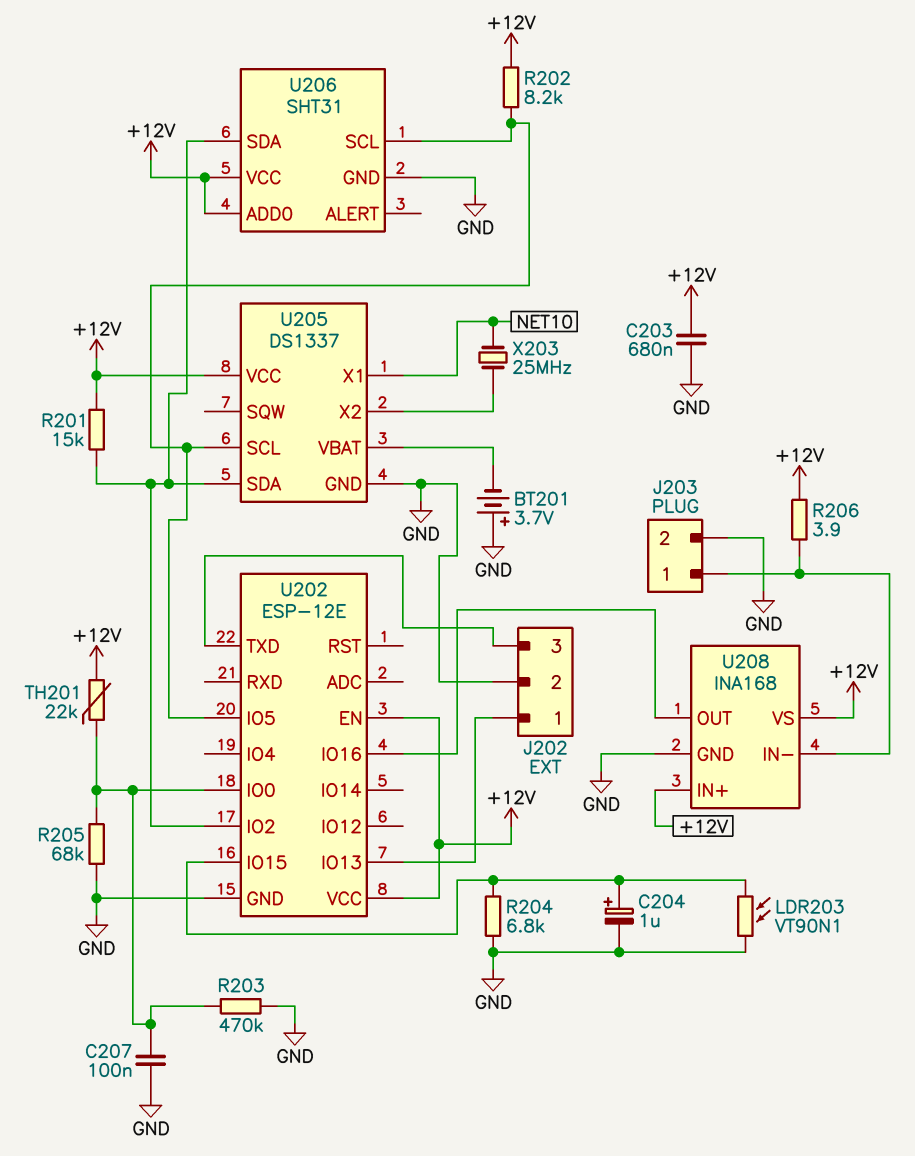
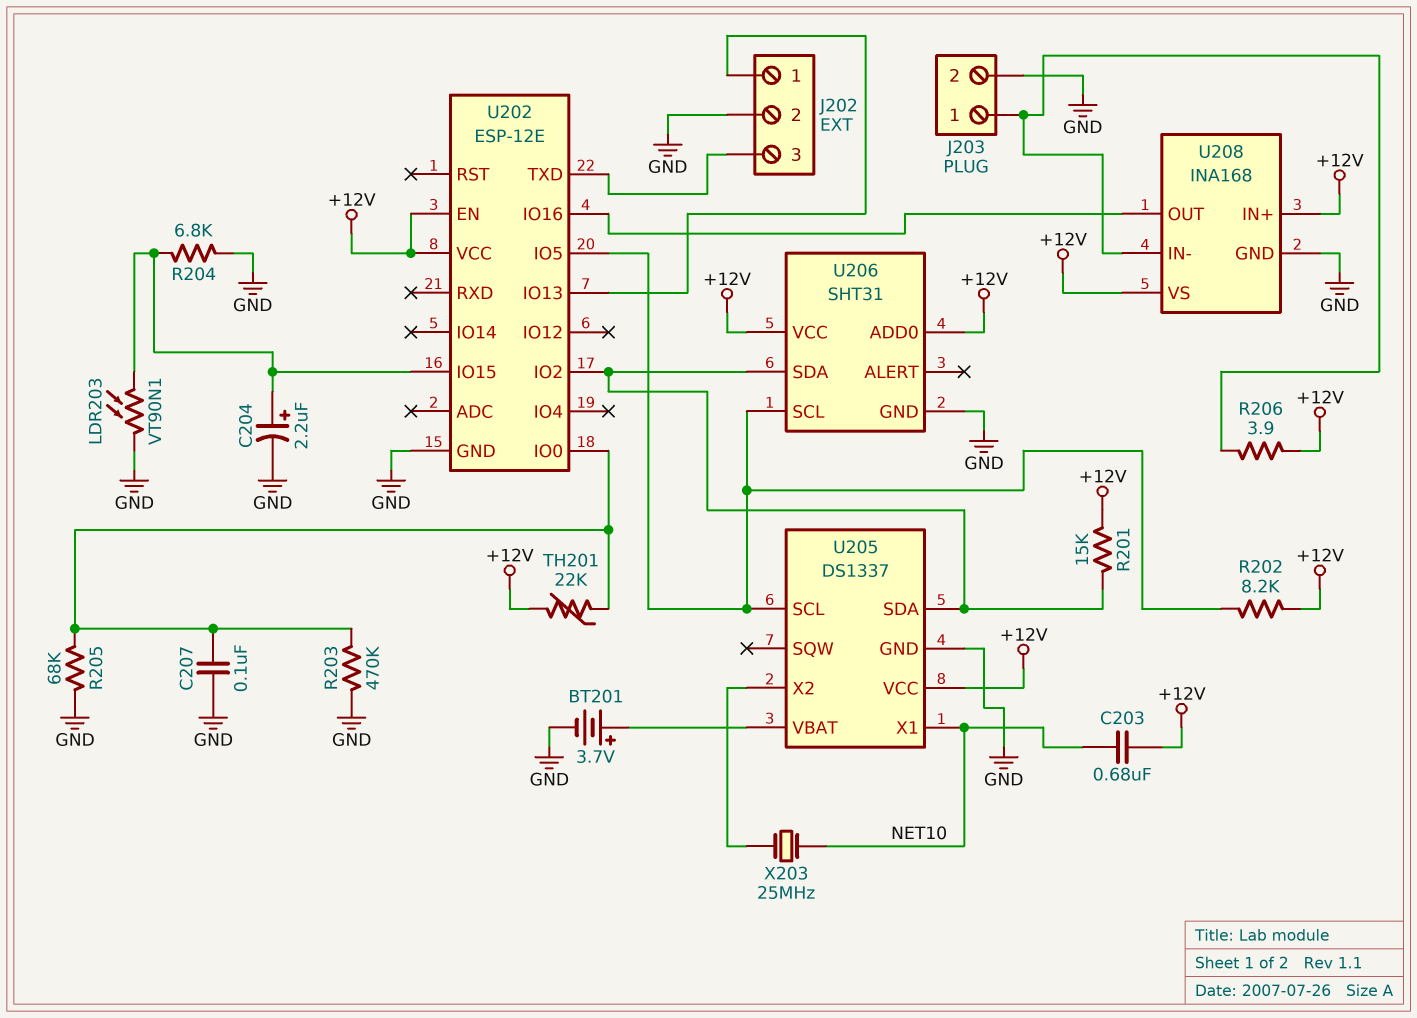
BT201: 3.7V (plus GND, minus U205/VBAT) -> 3.7V (plus U205/VBAT, minus GND)
C203: 680nF (+12V, GND) -> 680nF (+12V, NET10)
C204: 1uF (plus U202/IO15, minus GND) -> 2.2uF (plus U202/IO15, minus GND)

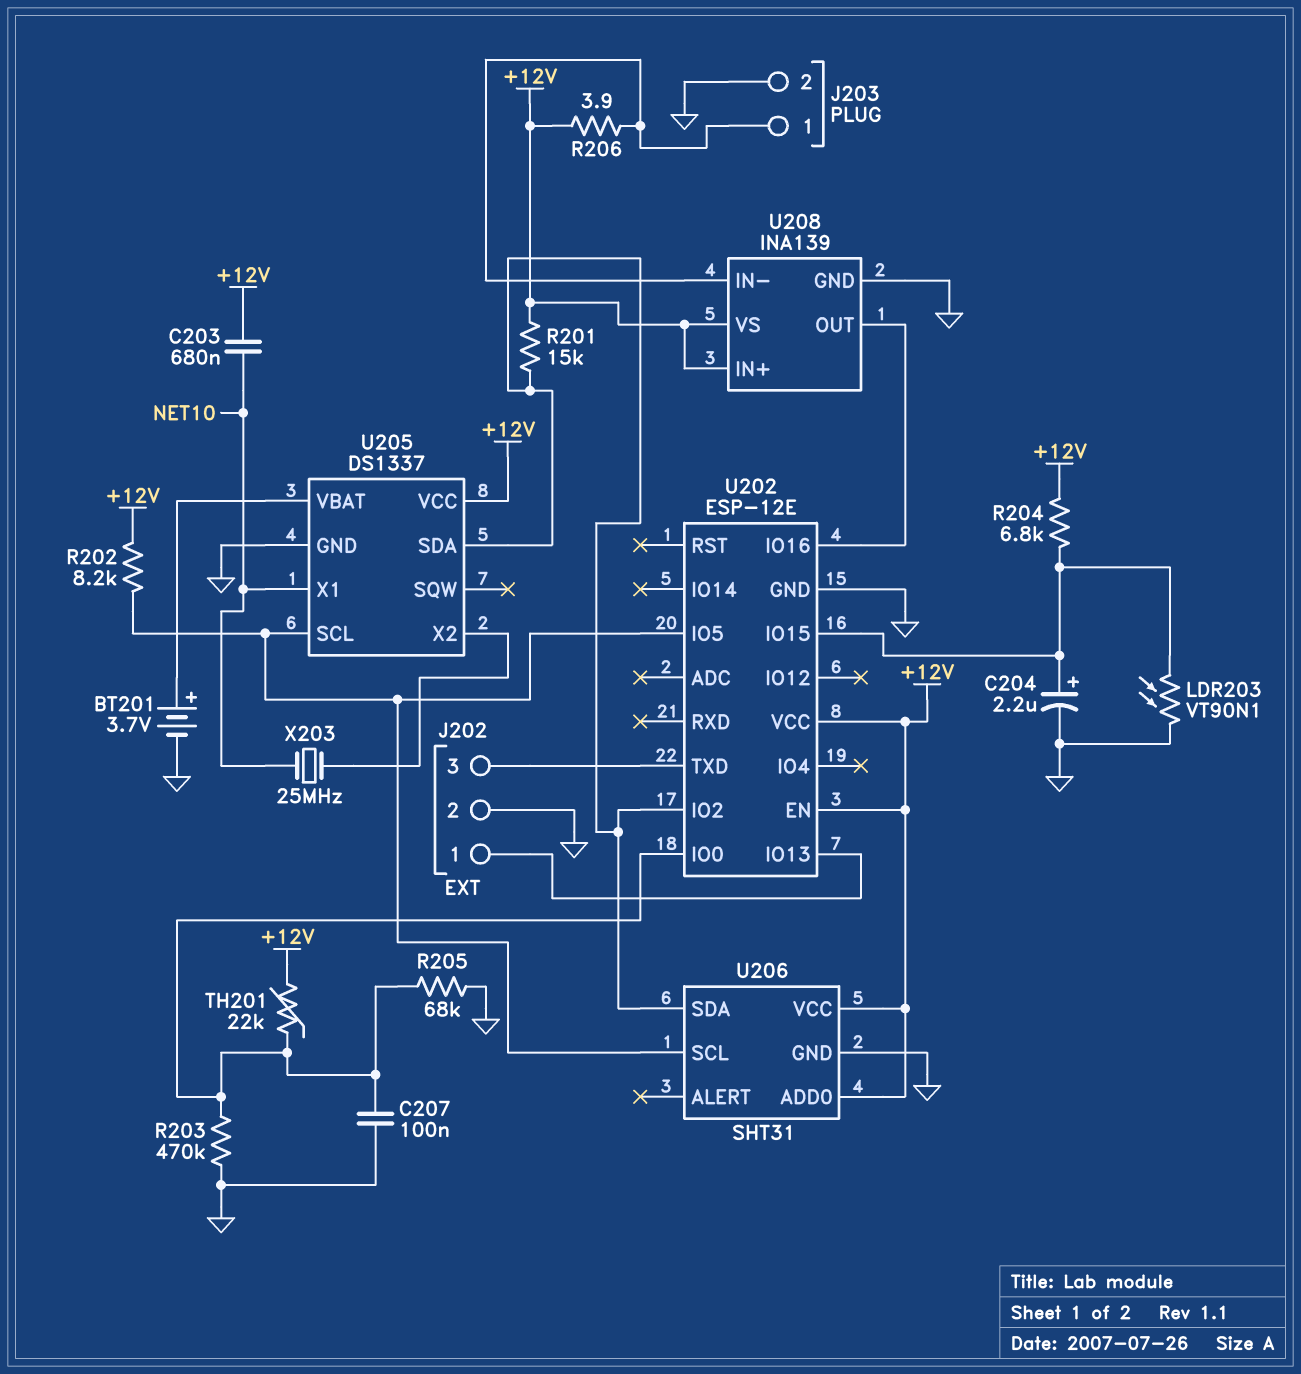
R204: 6.8k (GND, U202/IO15) -> 6.8k (+12V, U202/IO15)
U208: INA168 -> INA139

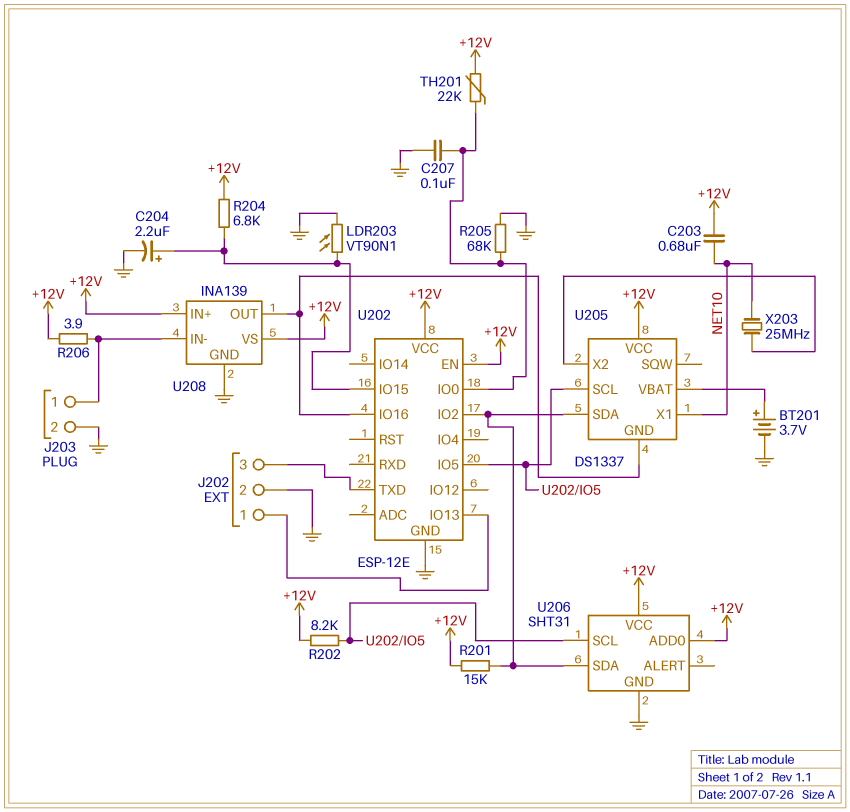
R203: 470k (GND, U202/IO0) -> none
U205 pin GND: GND -> U202/IO16

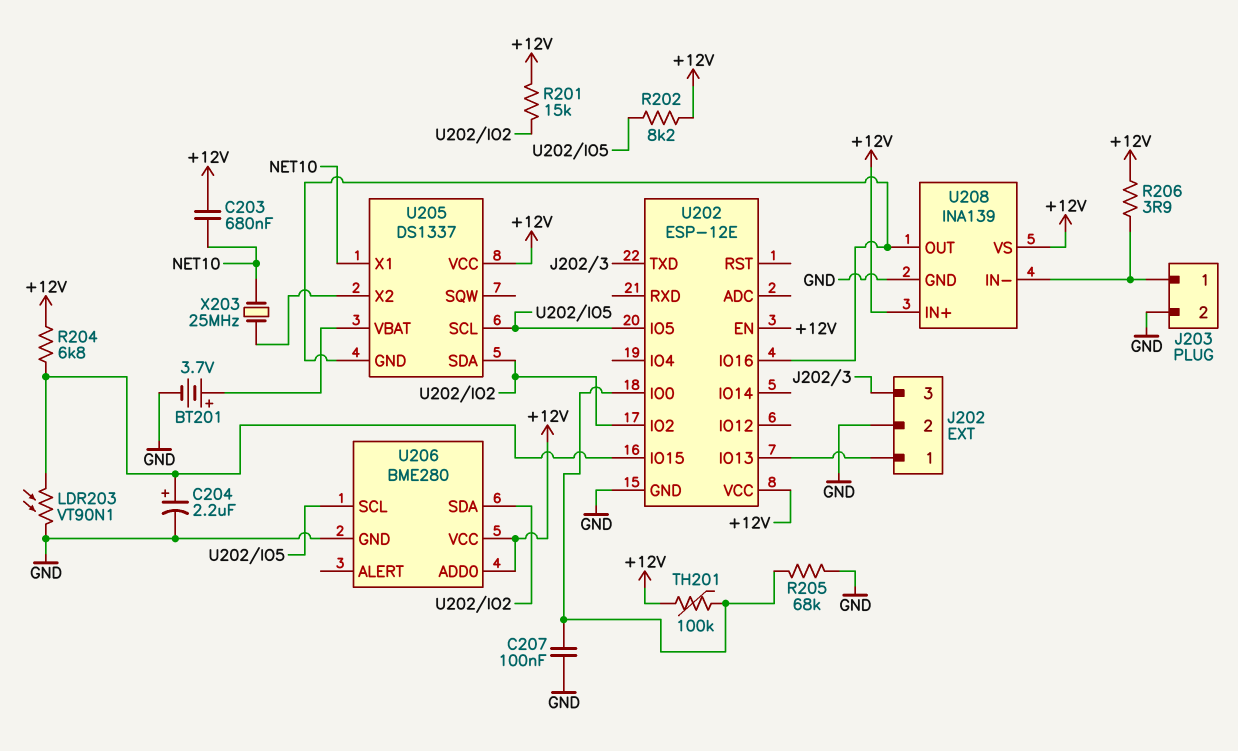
TH201: 22k (+12V, U202/IO0) -> 100k (+12V, U202/IO0)
U206: SHT31 -> BME280

